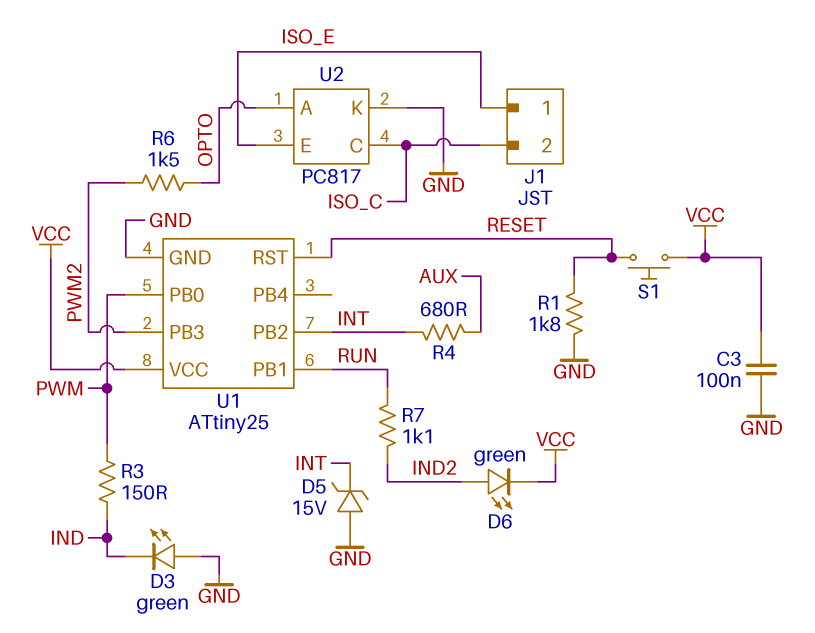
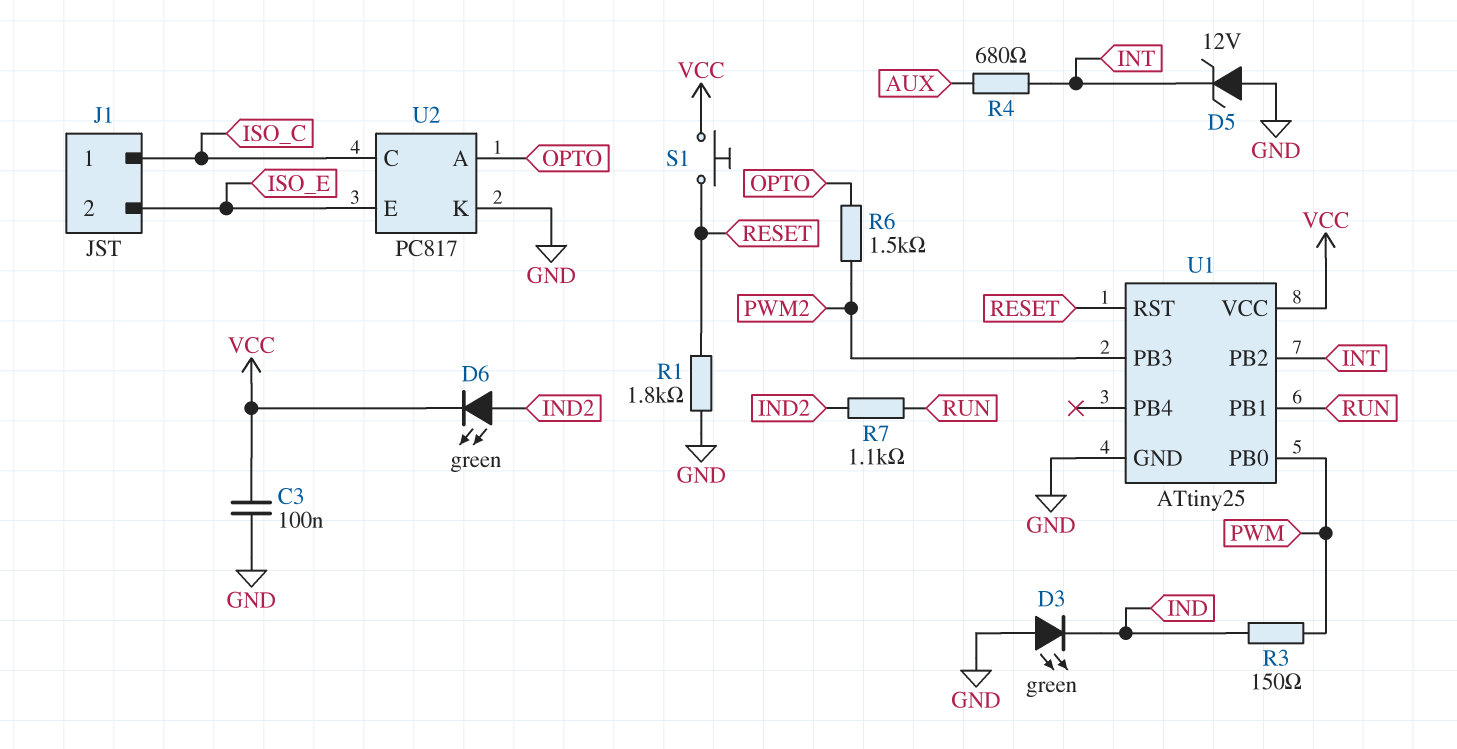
D5: zener 15V (A GND, K INT) -> zener 12V (A GND, K INT)
J1 pin 1: ISO_E -> ISO_C
J1 pin 2: ISO_C -> ISO_E

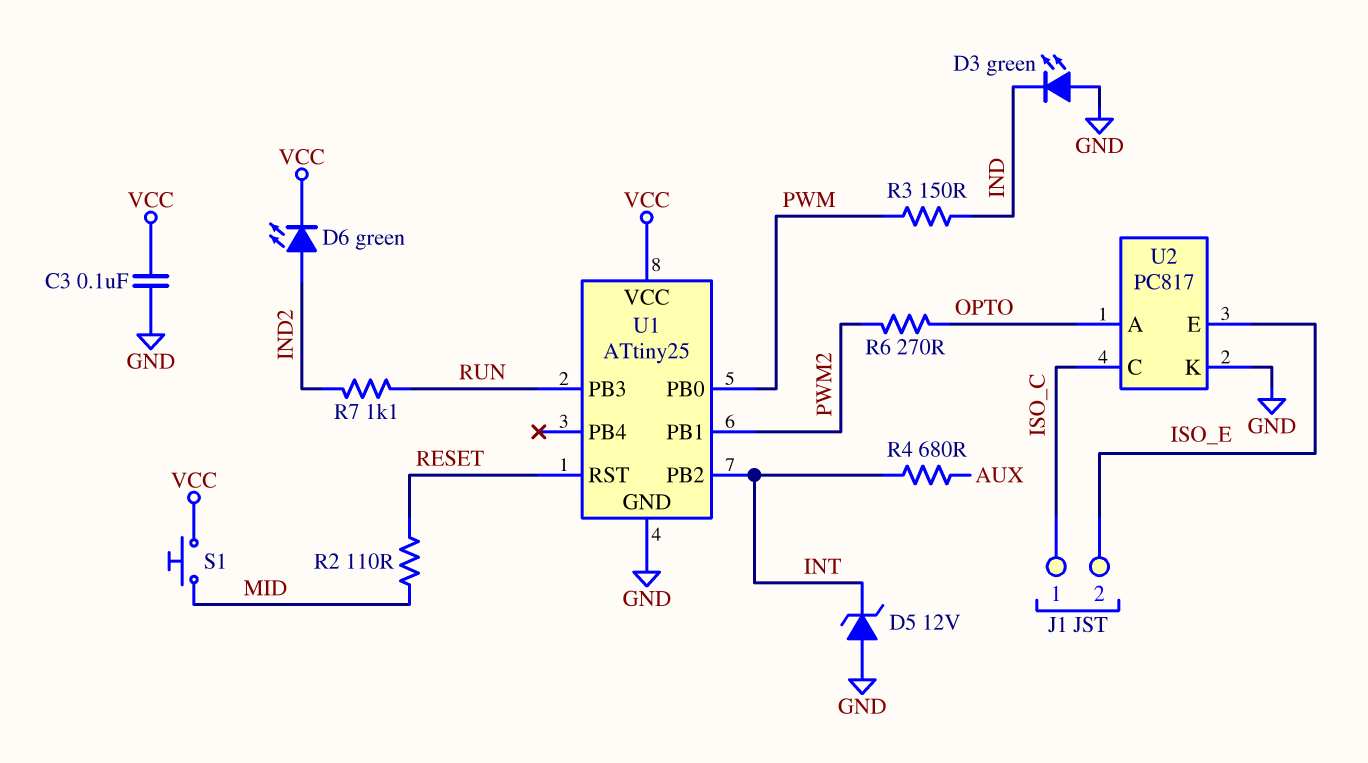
R1: 1.8k (GND, RESET) -> none
R2: none -> 110 (MID, RESET)
R6: 1.5k (OPTO, PWM2) -> 270 (OPTO, PWM2)
S1: button (RESET, VCC) -> button (MID, VCC)
U1 pin PB1: RUN -> PWM2
U1 pin PB3: PWM2 -> RUN

